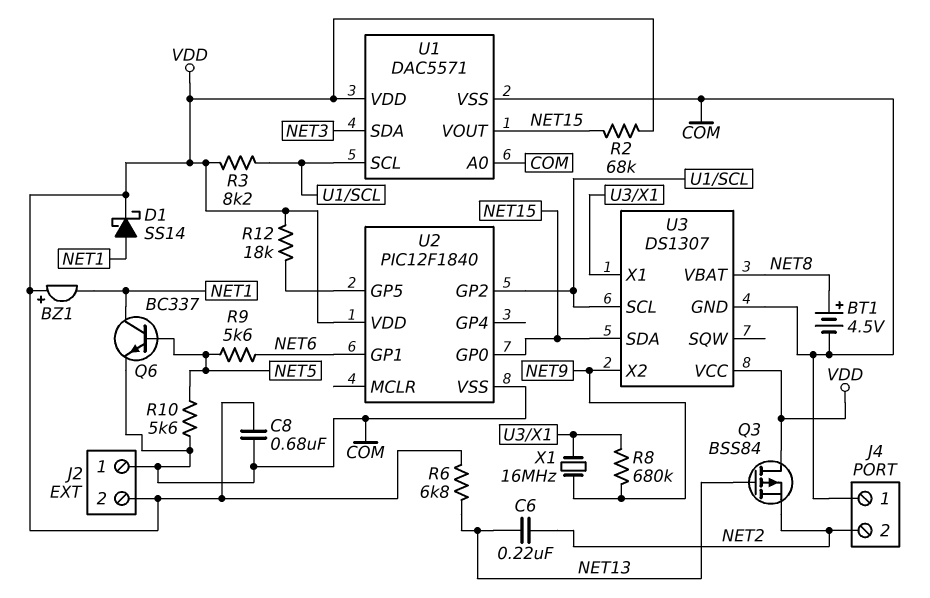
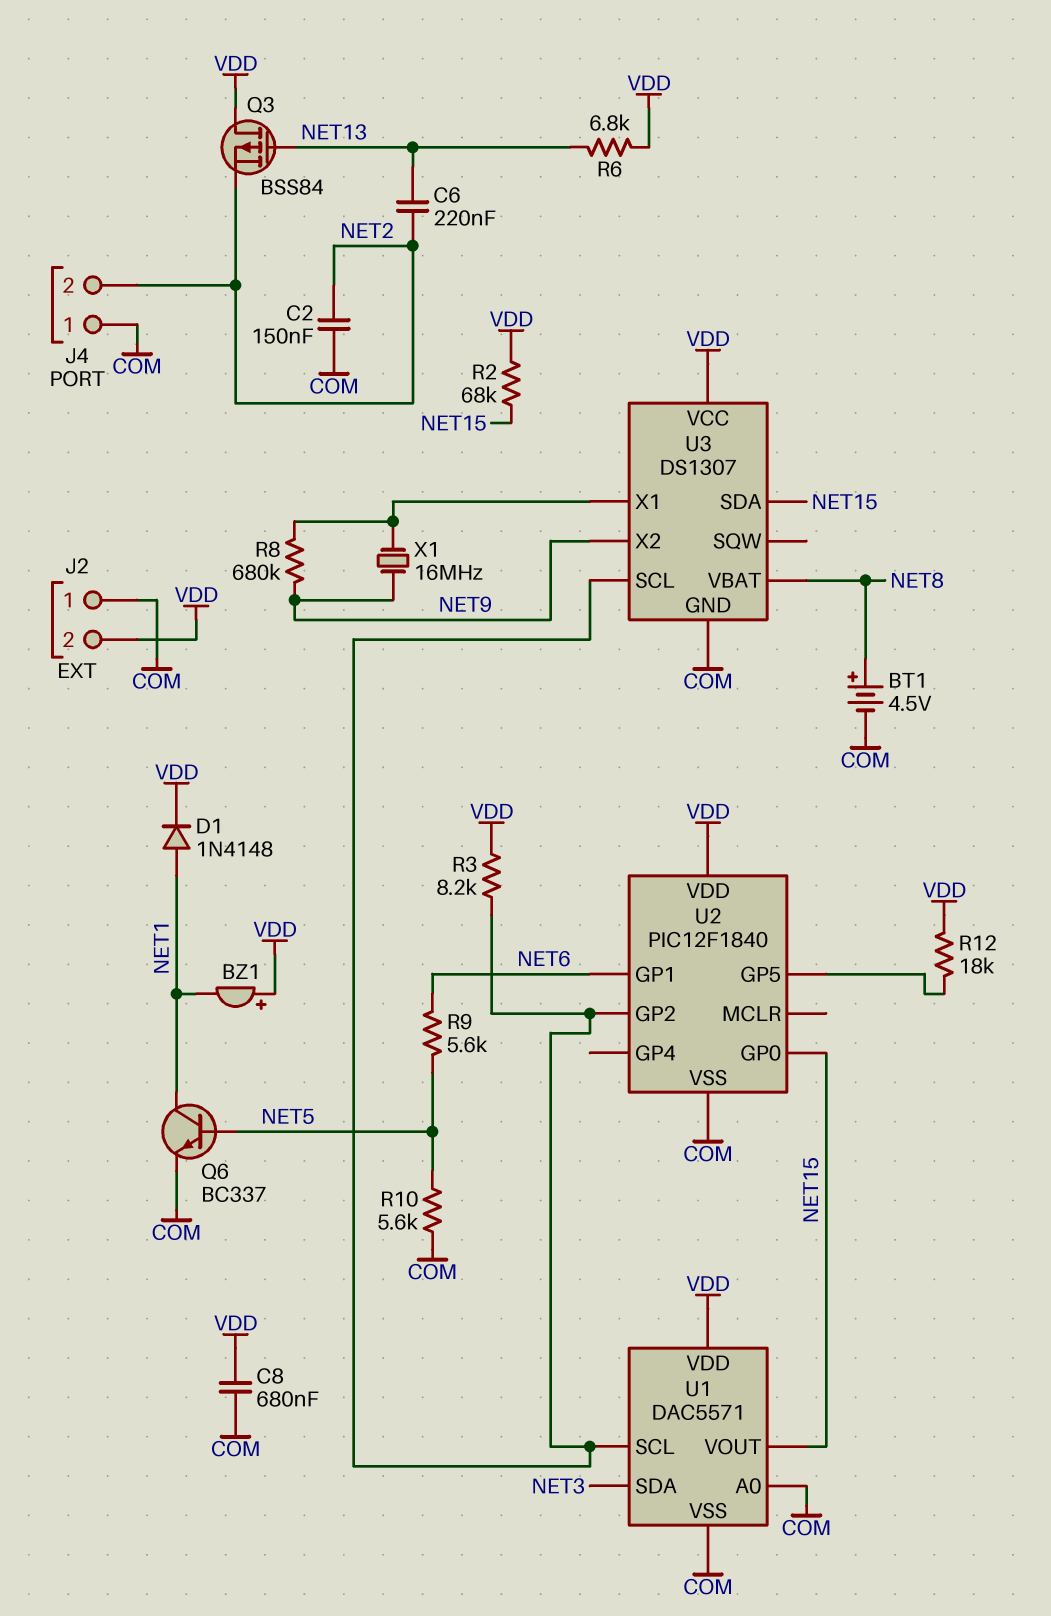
C2: none -> 150nF (COM, NET2)
D1: schottky SS14 (A NET1, K VDD) -> diode 1N4148 (A NET1, K VDD)

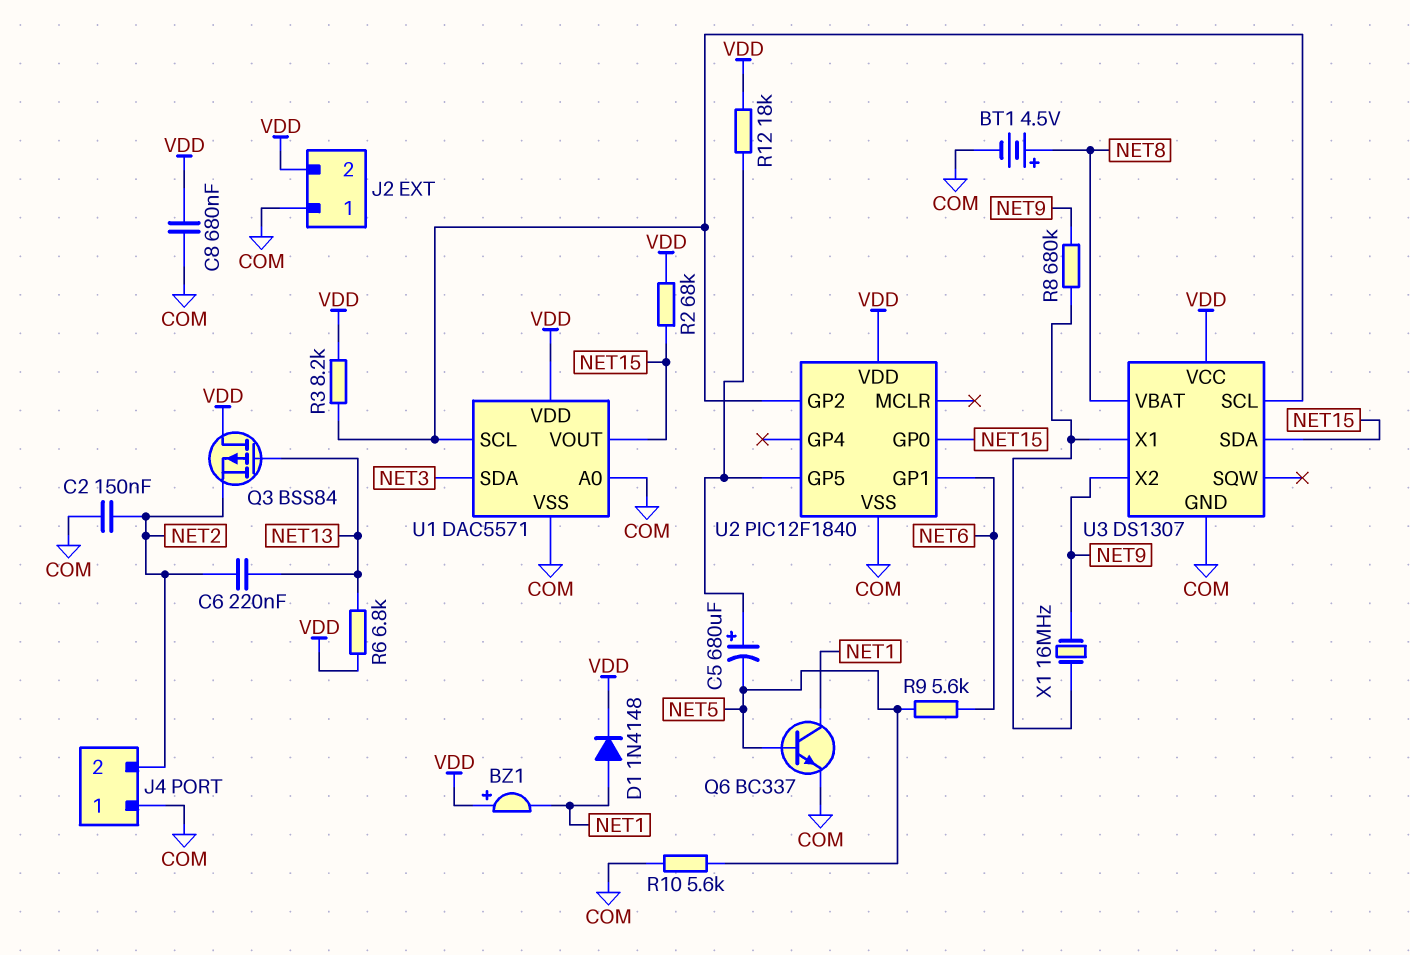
C5: none -> 680uF (plus U2/GP5, minus NET5)

